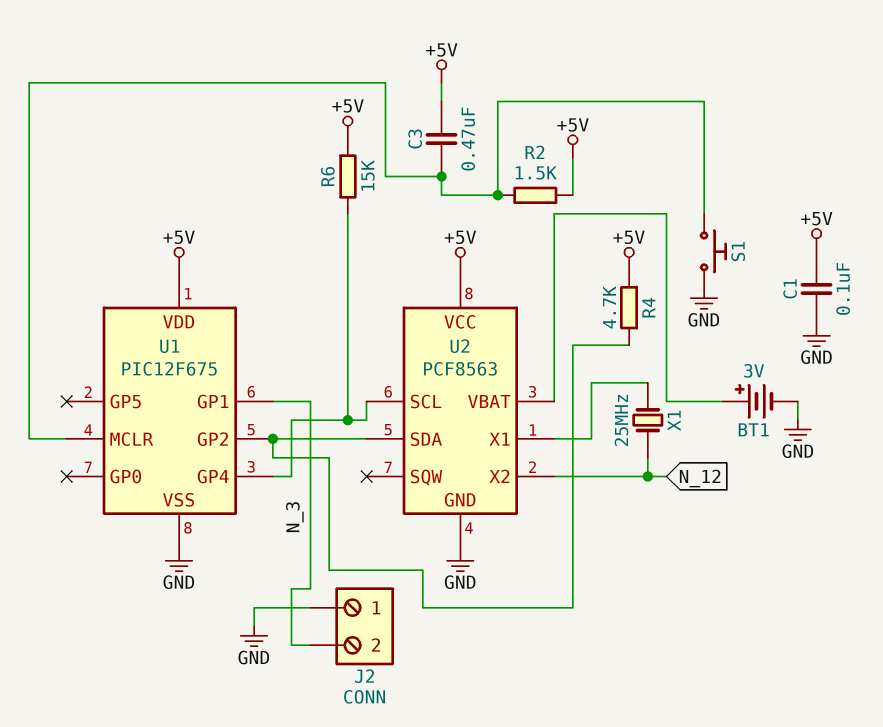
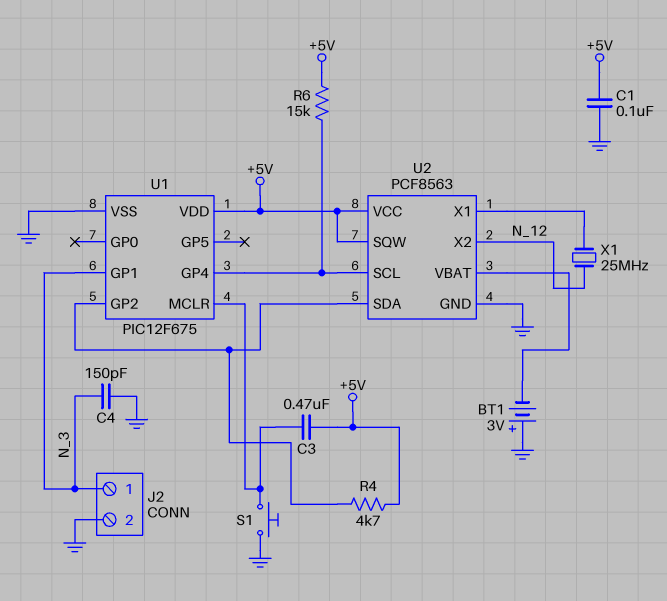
BT1: 3V (plus U2/VBAT, minus GND) -> 3V (plus GND, minus U2/VBAT)
C4: none -> 150pF (GND, N_3)
J2 pin 1: GND -> N_3
J2 pin 2: N_3 -> GND
R2: 1.5k (+5V, U1/MCLR) -> none
U2 pin SQW: none -> +5V

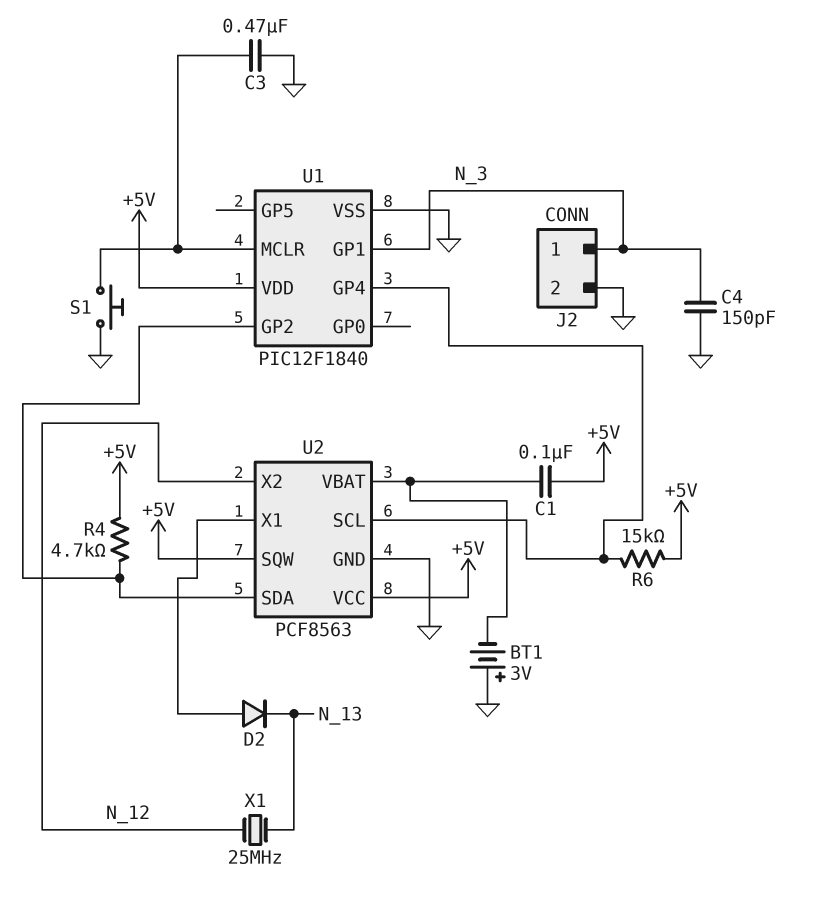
C1: 100nF (+5V, GND) -> 100nF (+5V, U2/VBAT)
C3: 470nF (+5V, U1/MCLR) -> 470nF (GND, U1/MCLR)
D2: none -> diode (A U2/X1, K N_13)
U1: PIC12F675 -> PIC12F1840
X1: 25MHz (N_12, U2/X1) -> 25MHz (N_12, N_13)

